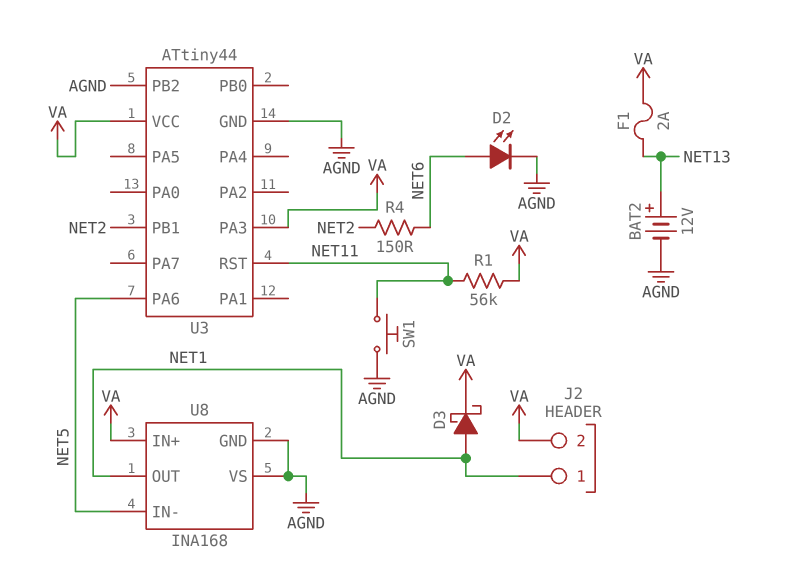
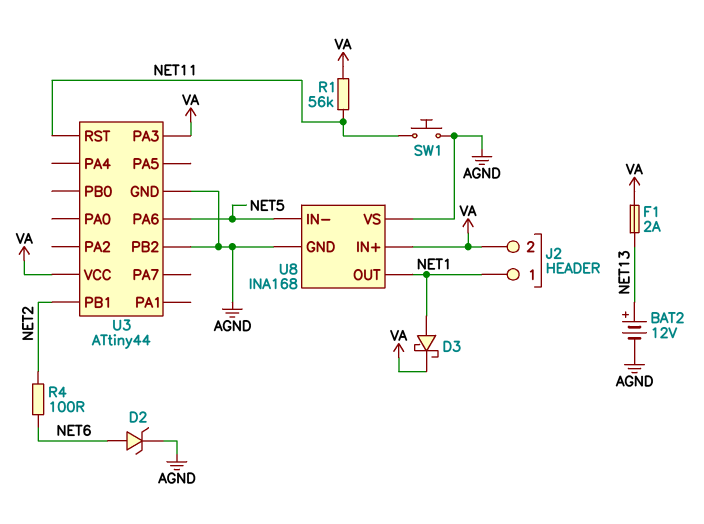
D2: LED (A NET6, K AGND) -> zener (A NET6, K AGND)
R4: 150 (NET2, NET6) -> 100 (NET2, NET6)

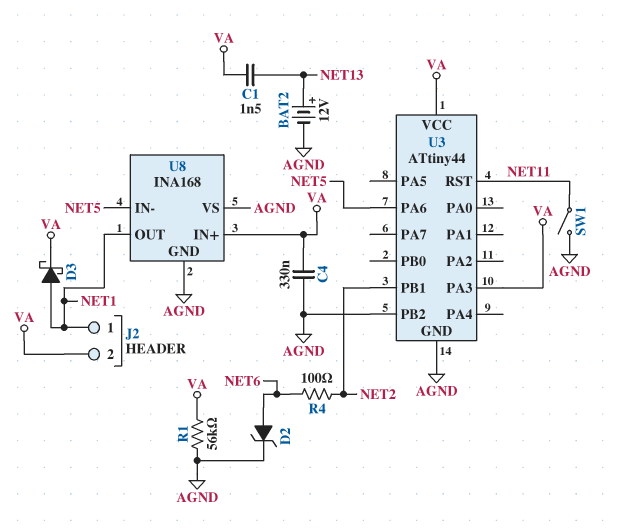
C1: none -> 1.5nF (NET13, VA)
C4: none -> 330nF (AGND, VA)
F1: 2A (NET13, VA) -> none
R1: 56k (NET11, VA) -> 56k (AGND, VA)
SW1: button (AGND, NET11) -> switch (AGND, NET11)

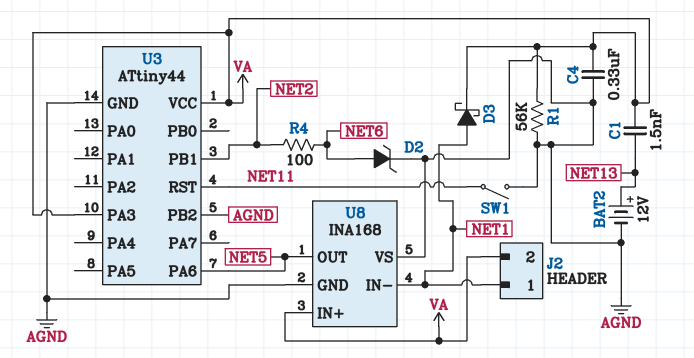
U8 pin IN-: NET5 -> NET1
U8 pin OUT: NET1 -> NET5

